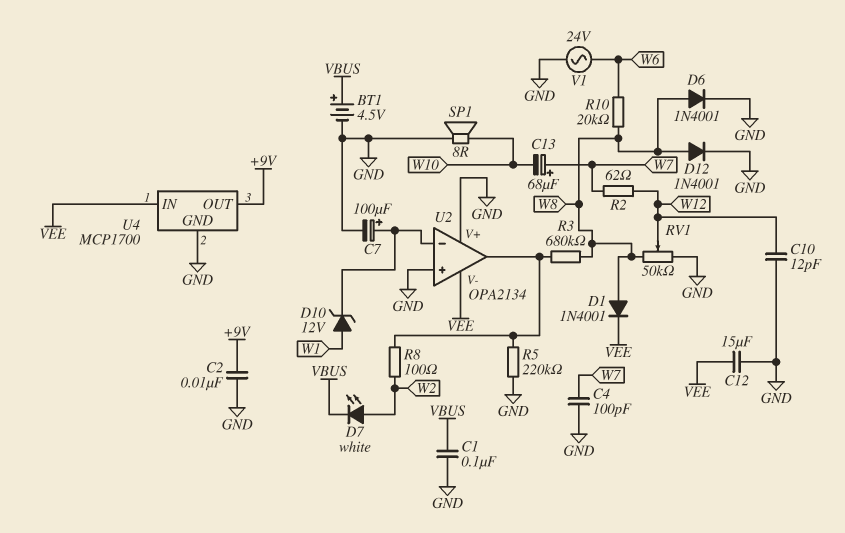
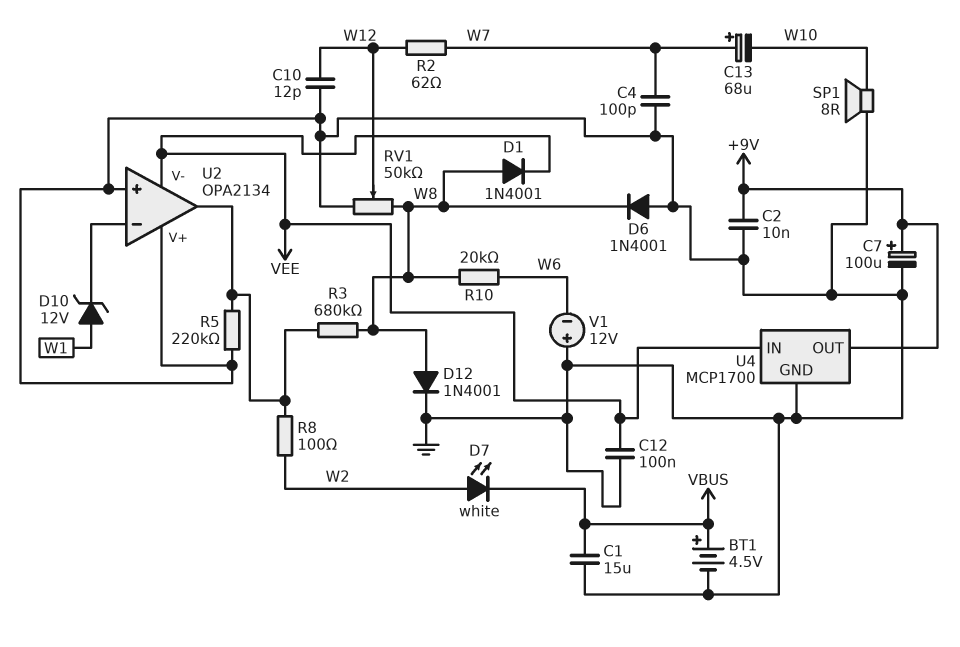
C1: 100nF (GND, VBUS) -> 15uF (GND, VBUS)
C7: 100uF (plus U2/in-, minus GND) -> 100uF (plus +9V, minus GND)
C12: 15uF (GND, VEE) -> 100nF (GND, VEE)
D6: diode 1N4001 (A W8, K GND) -> diode 1N4001 (A GND, K W8)
V1: AC 24V (GND, W6) -> 12V (plus GND, minus W6)

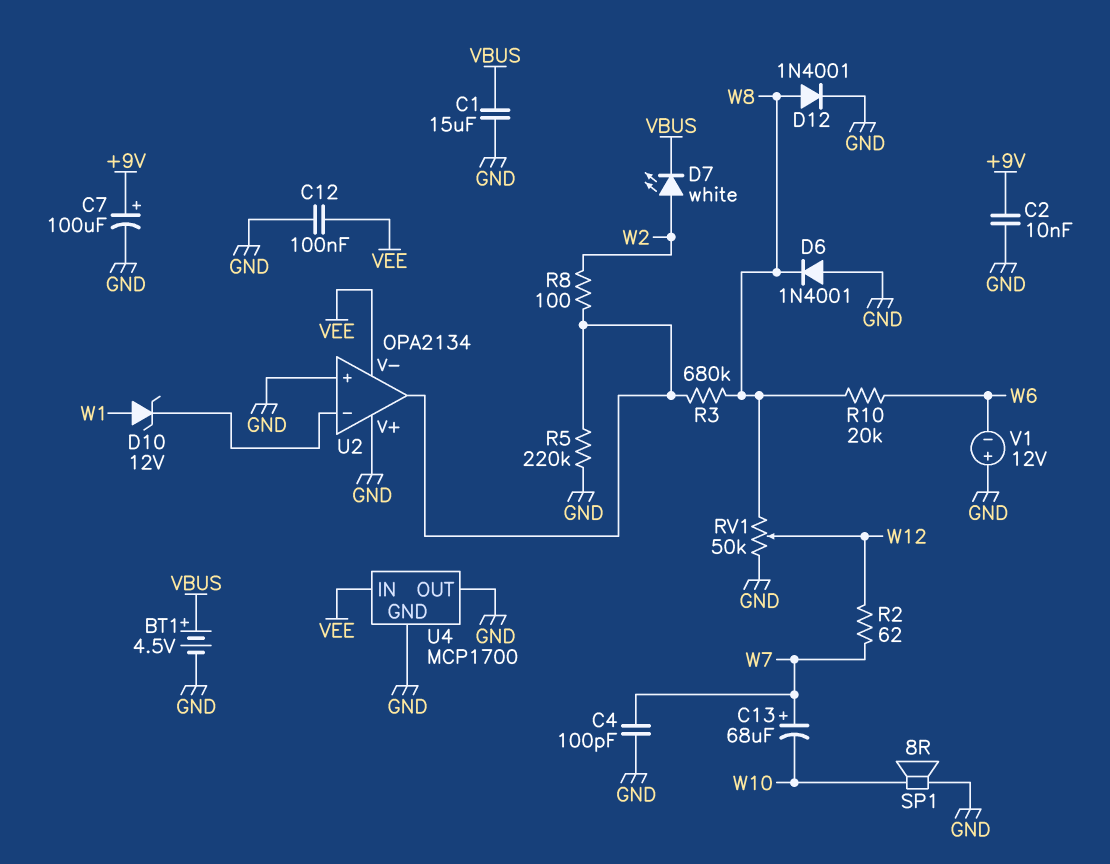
C10: 12pF (GND, W12) -> none
D1: diode 1N4001 (A W8, K VEE) -> none
U4 pin OUT: +9V -> GND

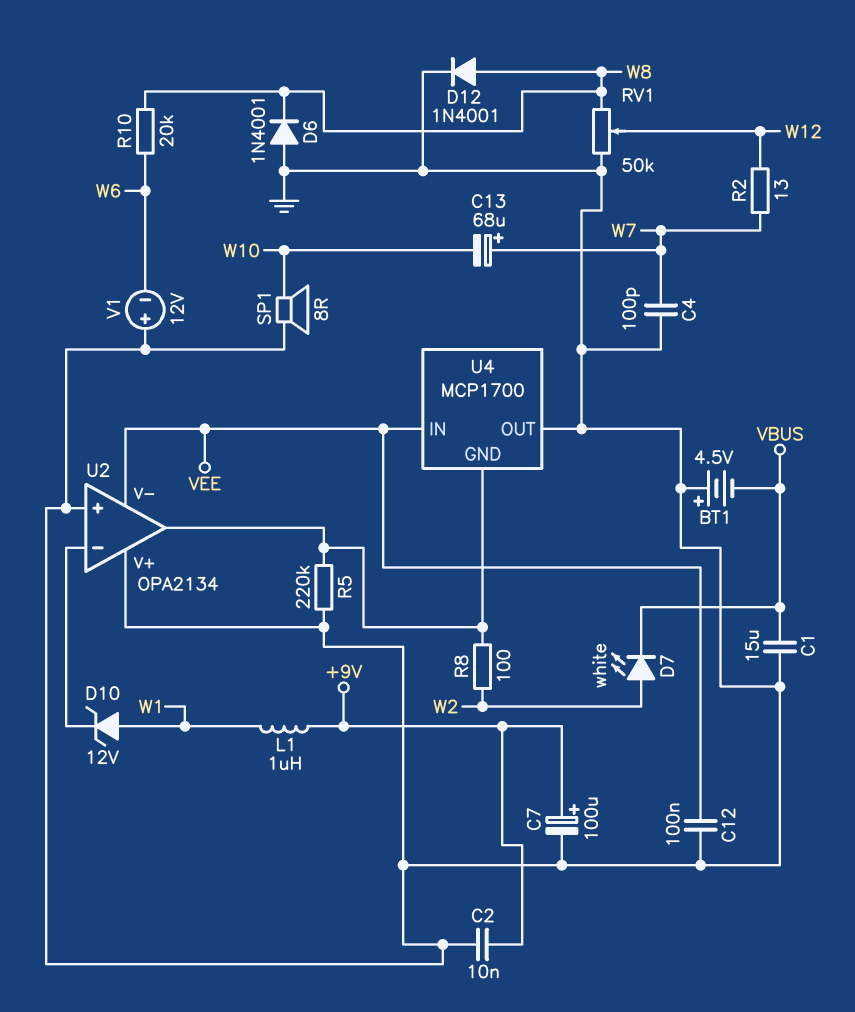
BT1: 4.5V (plus VBUS, minus GND) -> 4.5V (plus GND, minus VBUS)
L1: none -> 1uH (+9V, W1)
R2: 62 (W7, W12) -> 13 (W7, W12)
R3: 680k (U2/out, W8) -> none
U4 pin GND: GND -> U2/out

